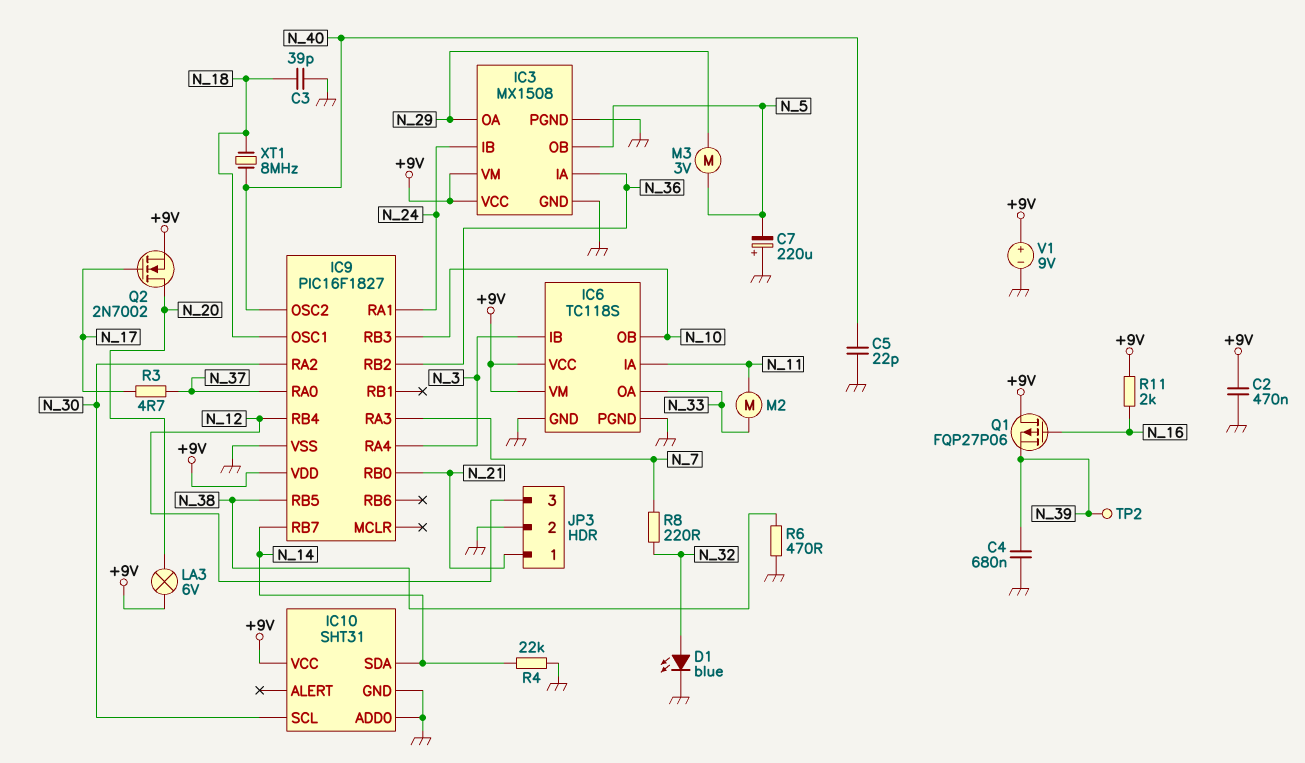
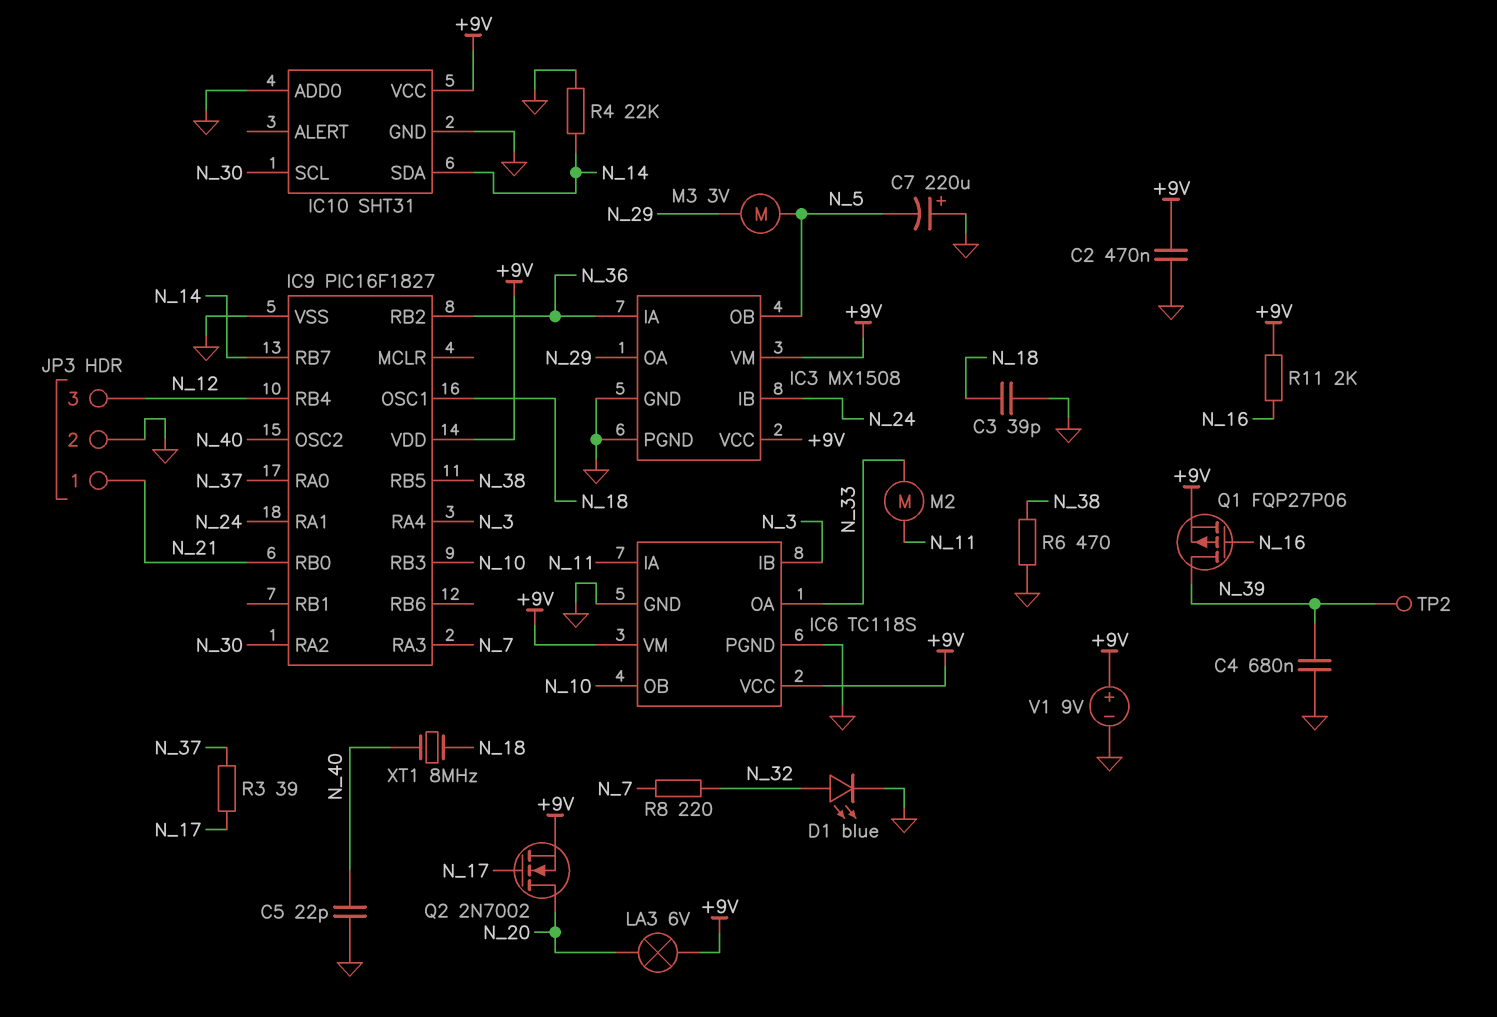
Q1: PMOS FQP27P06 (G N_16, D +9V, S N_39) -> PMOS FQP27P06 (G N_16, D N_39, S +9V)
R3: 4.7 (N_17, N_37) -> 39 (N_17, N_37)

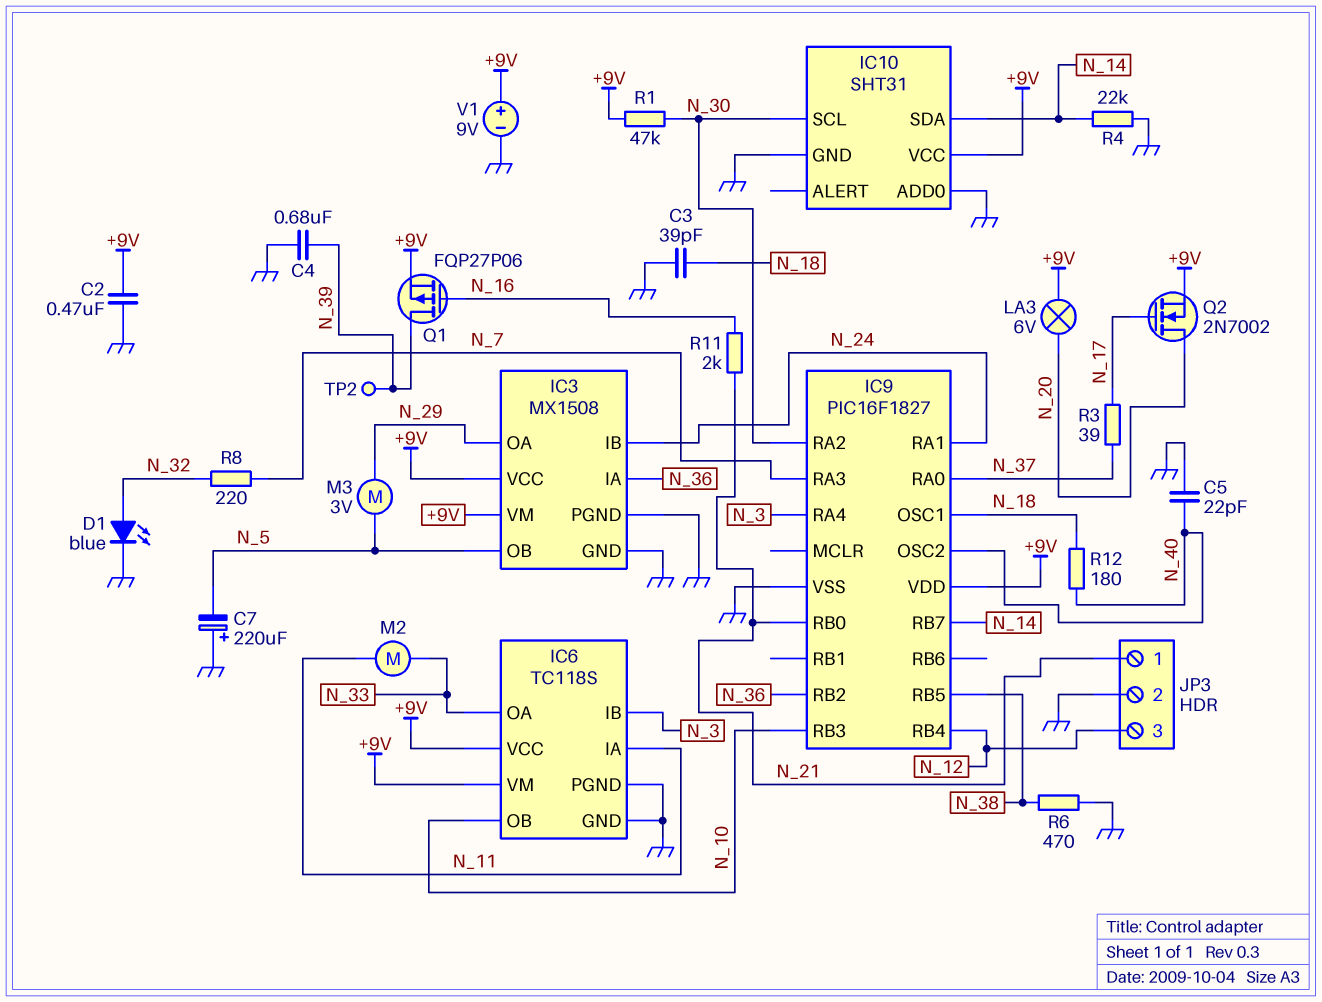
R1: none -> 47k (+9V, N_30)
R11: 2k (+9V, N_16) -> 2k (N_16, N_21)
R12: none -> 180 (N_18, N_40)
XT1: 8MHz (N_18, N_40) -> none

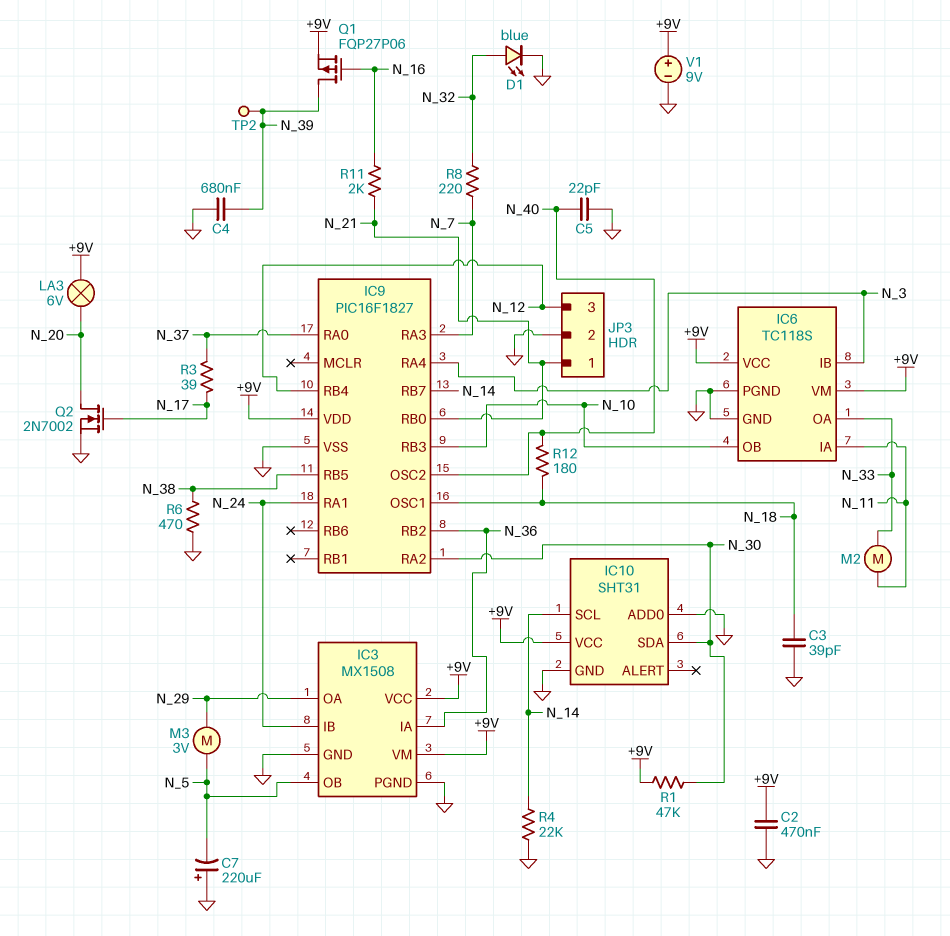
IC10 pin SCL: N_30 -> N_14
IC10 pin SDA: N_14 -> N_30
Q2: NMOS 2N7002 (G N_17, D N_20, S +9V) -> NMOS 2N7002 (G N_17, D N_20, S GND)

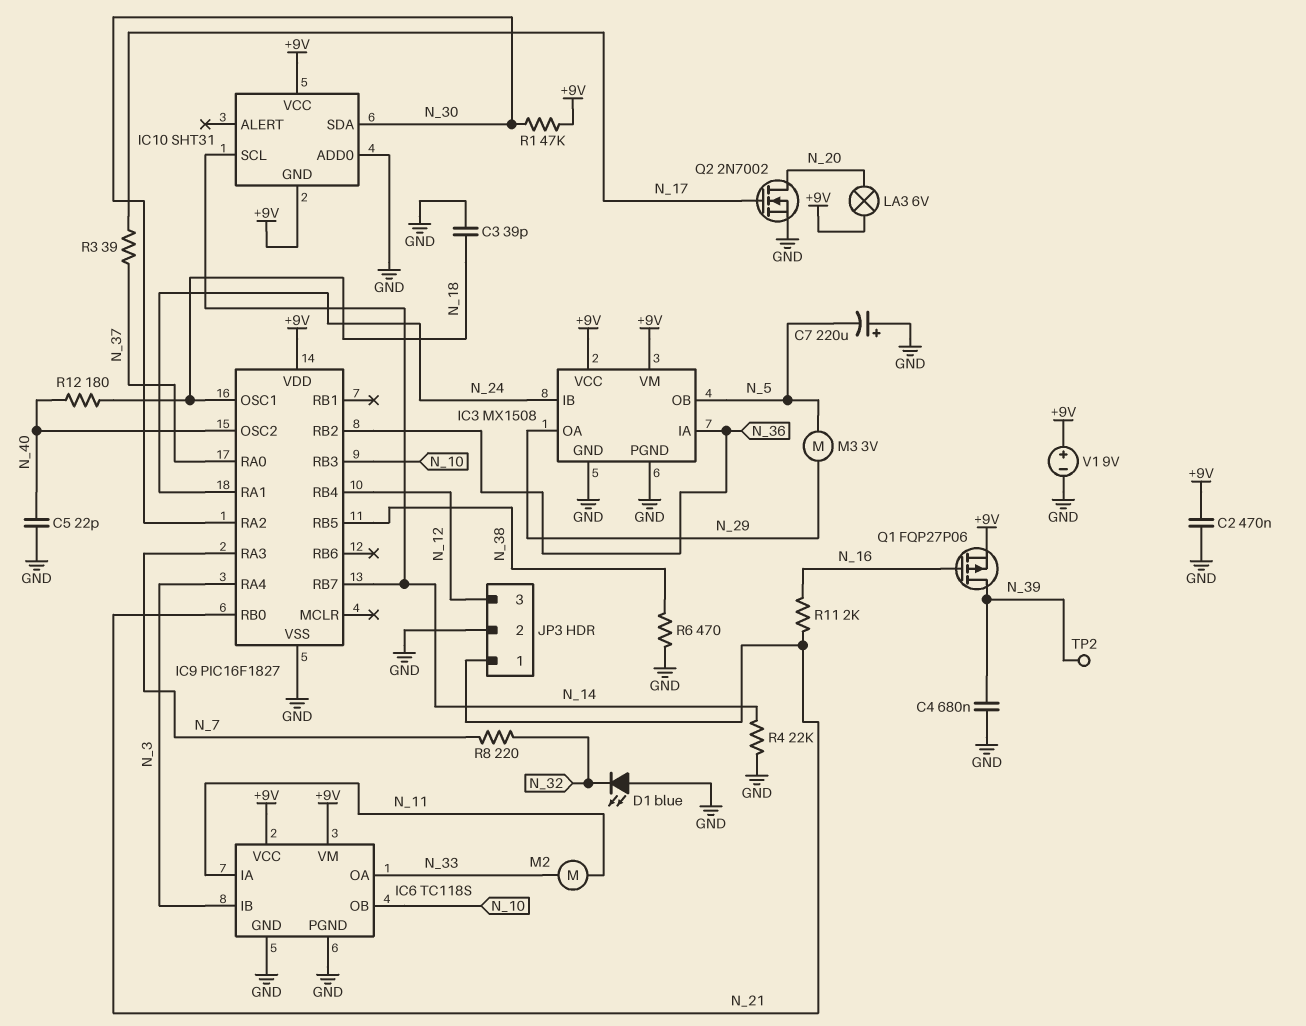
D1: LED blue (A N_32, K GND) -> LED blue (A GND, K N_32)
IC10 pin GND: GND -> +9V

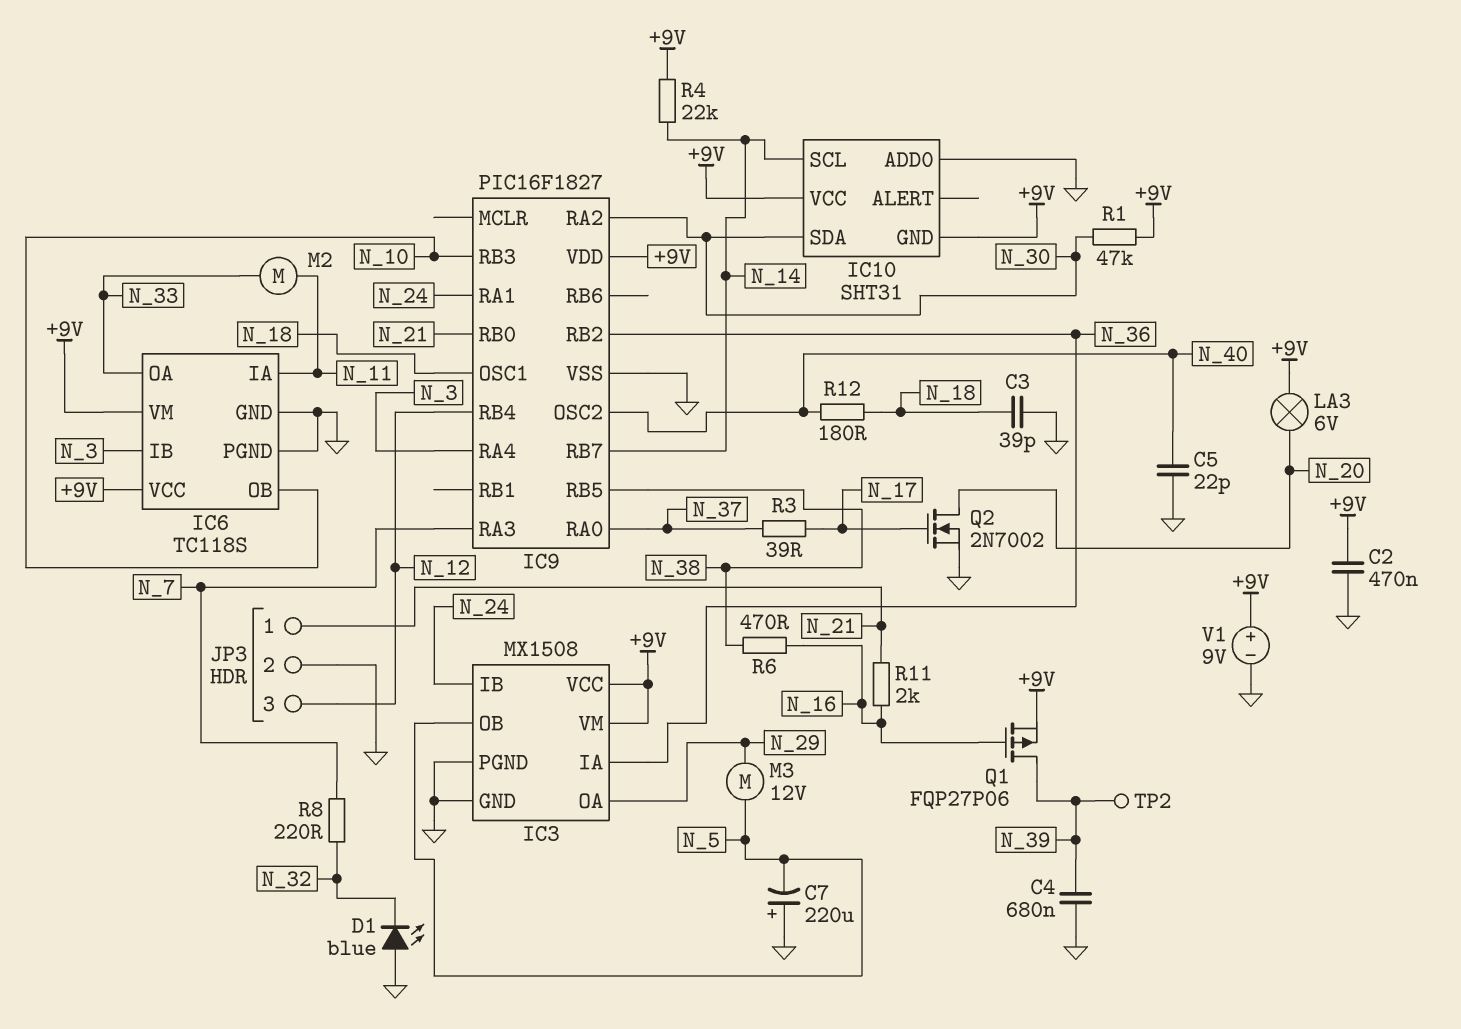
M3: motor 3V (N_5, N_29) -> motor 12V (N_5, N_29)
R4: 22k (GND, N_14) -> 22k (+9V, N_14)
R6: 470 (GND, N_38) -> 470 (N_16, N_38)

